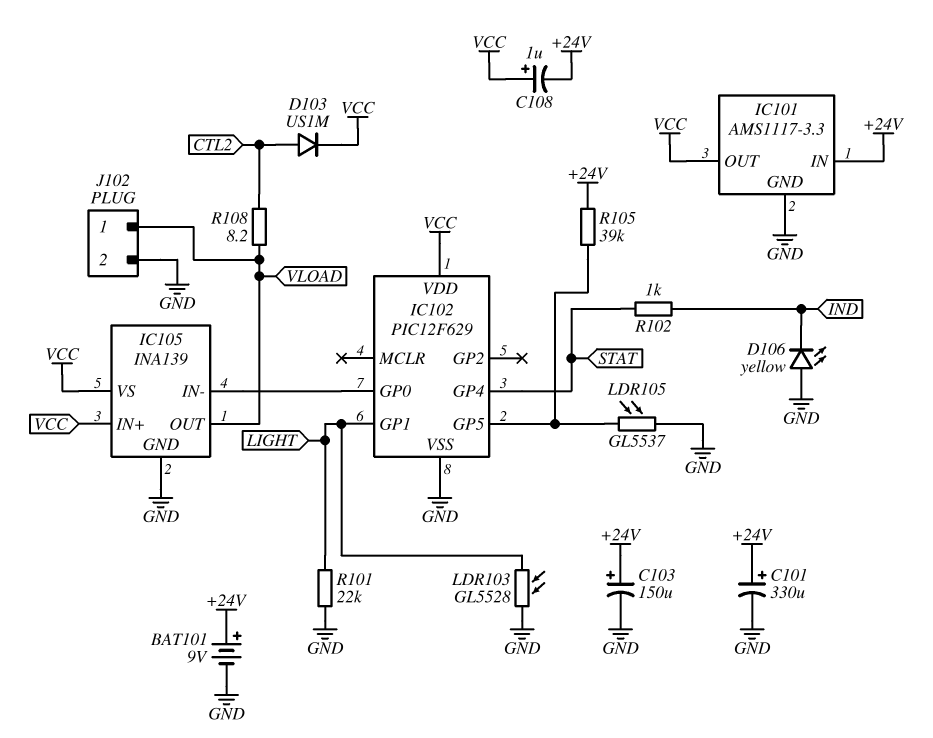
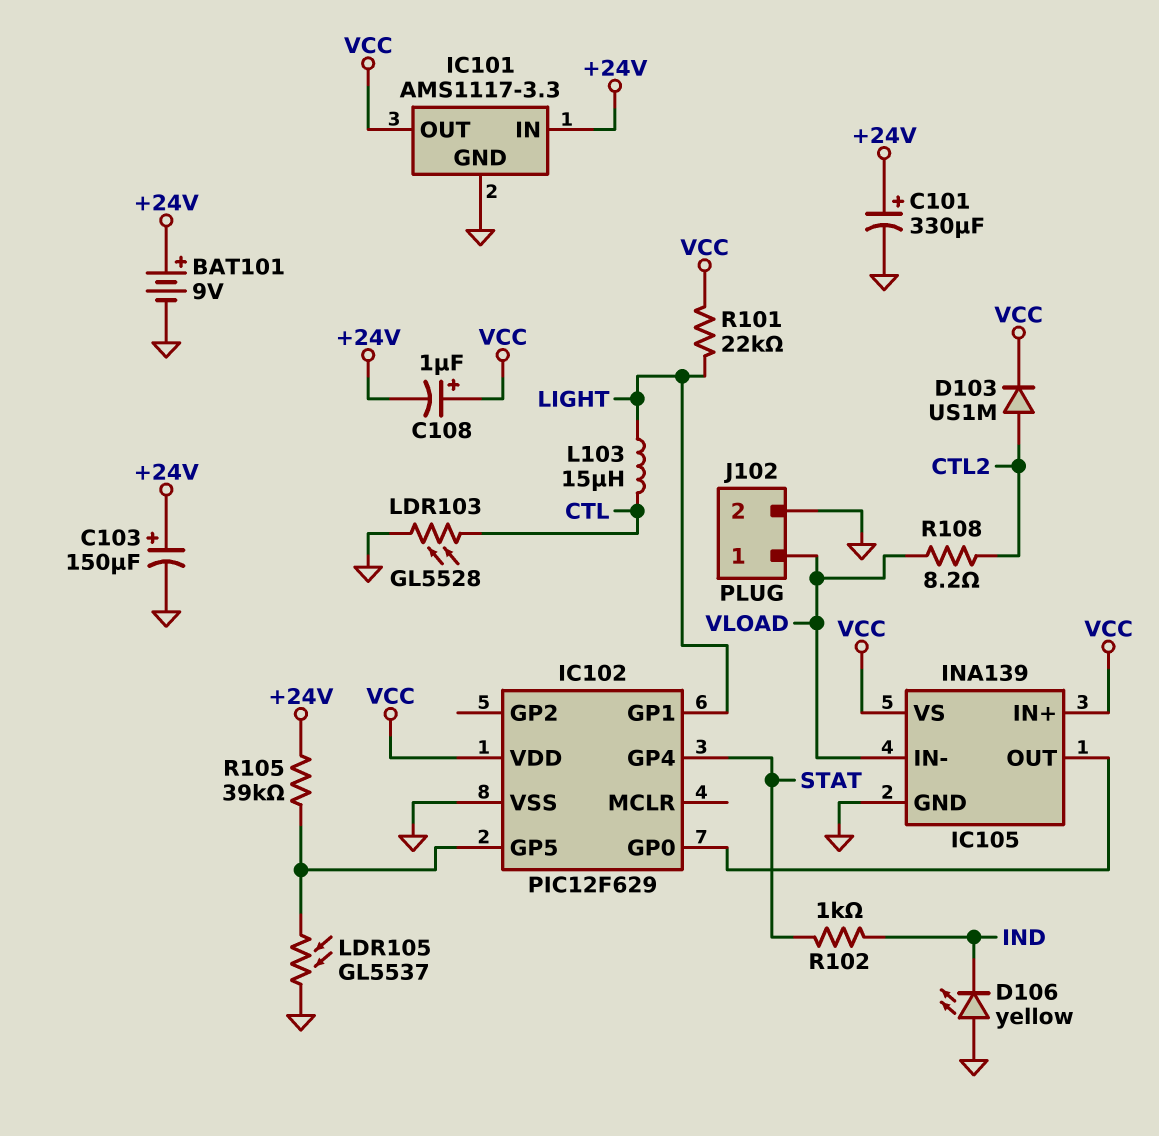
IC105 pin IN-: IC102/GP0 -> VLOAD
IC105 pin OUT: VLOAD -> IC102/GP0
L103: none -> 15uH (CTL, LIGHT)
LDR103: GL5528 (GND, LIGHT) -> GL5528 (CTL, GND)
R101: 22k (GND, LIGHT) -> 22k (LIGHT, VCC)

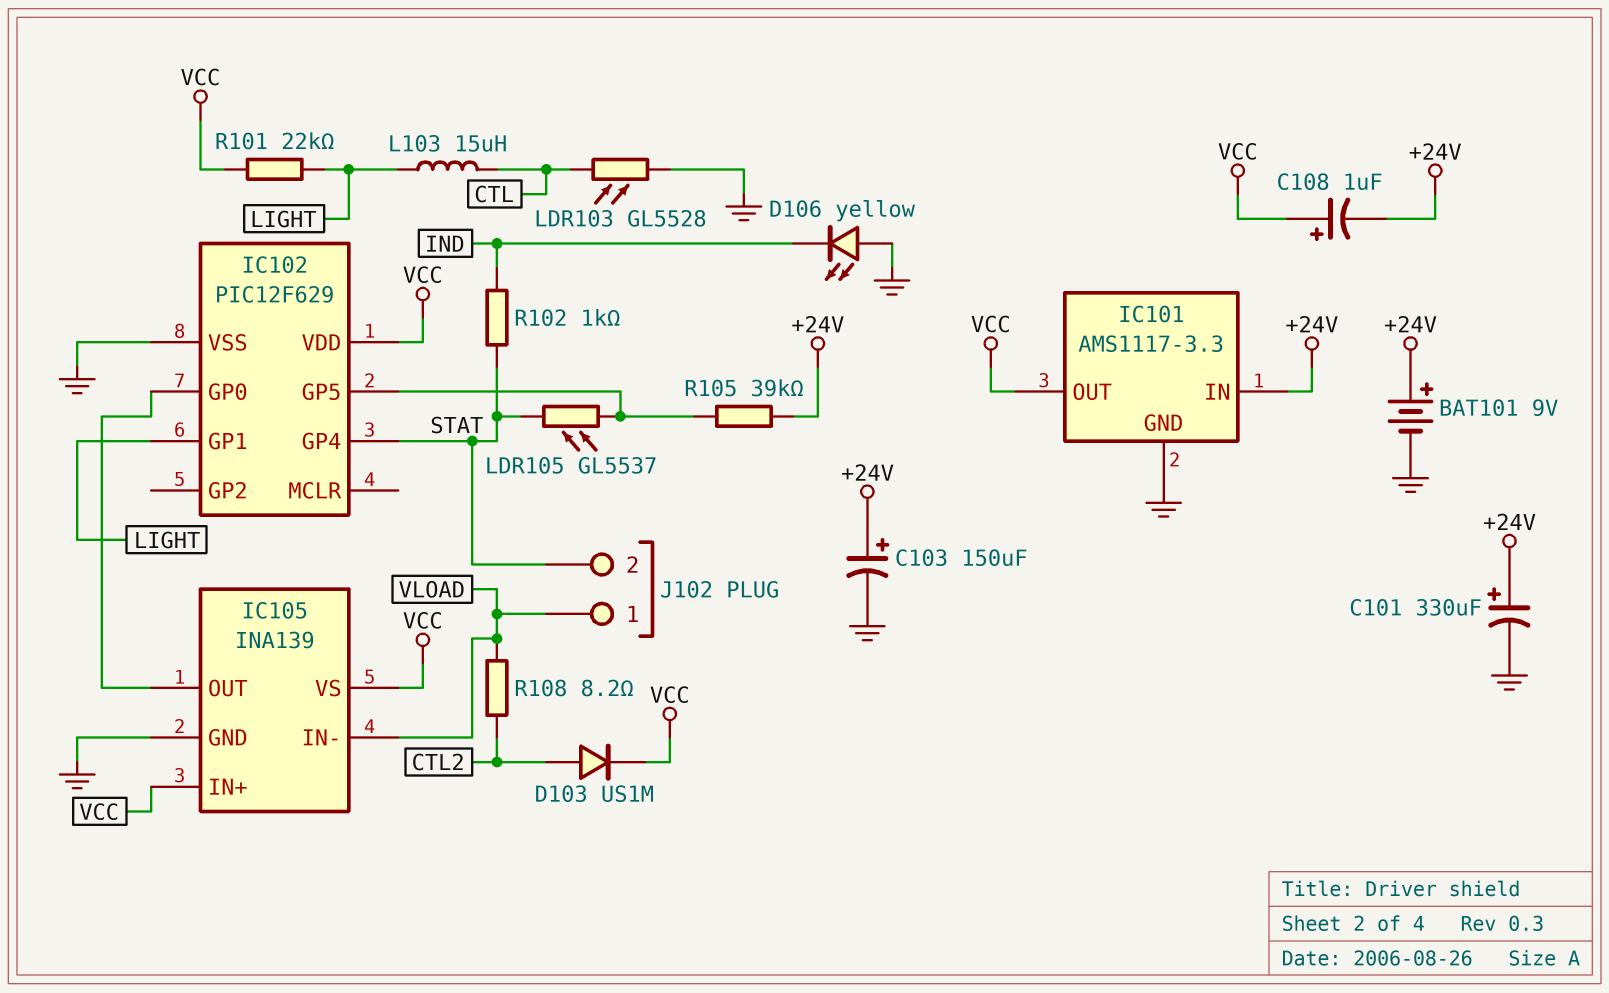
J102 pin 2: GND -> STAT
LDR105: GL5537 (GND, IC102/GP5) -> GL5537 (IC102/GP5, STAT)

